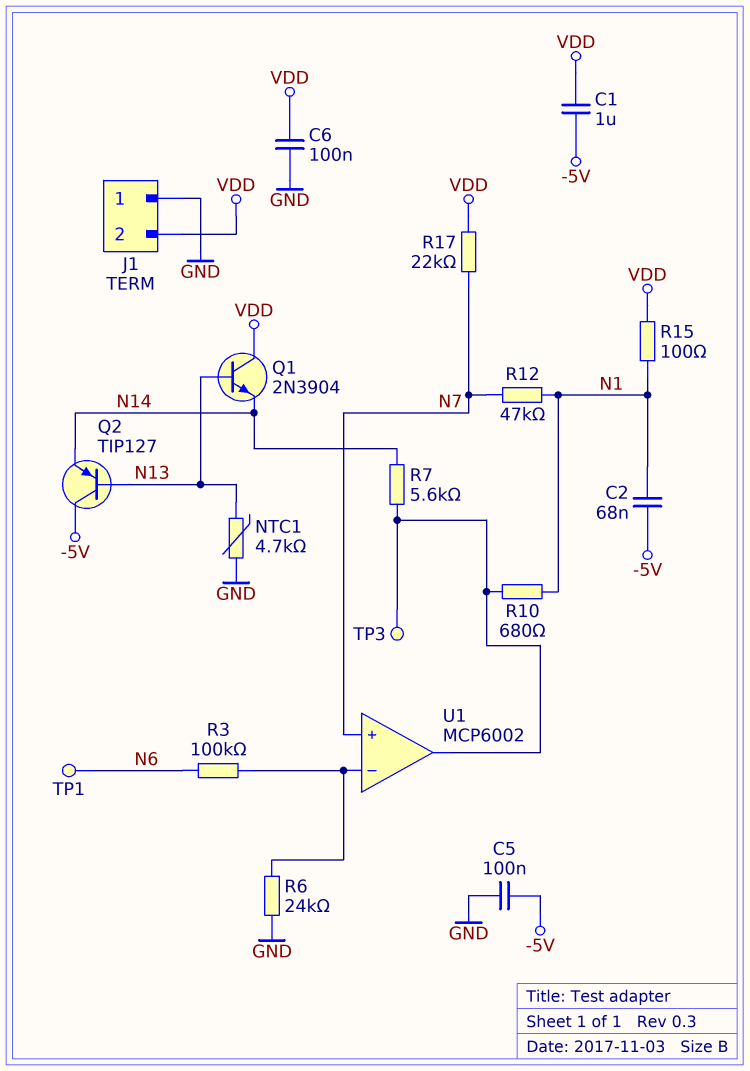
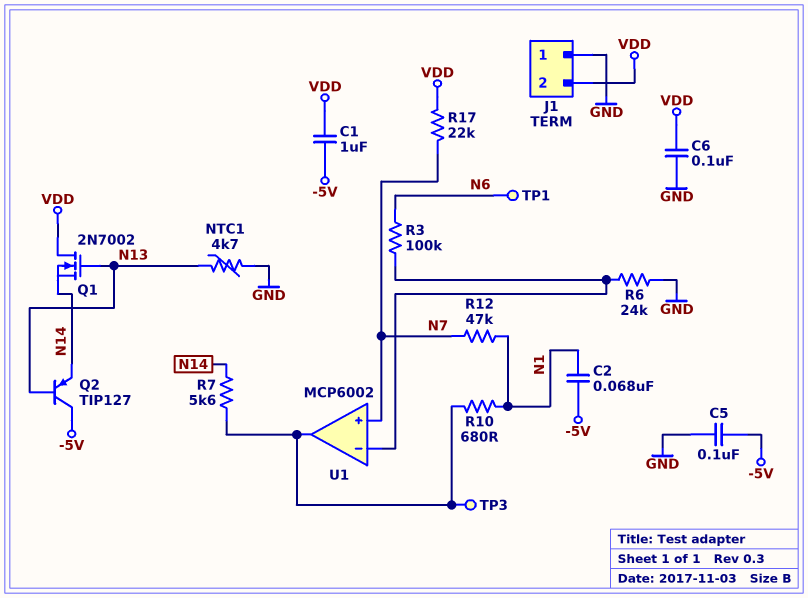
Q1: NPN 2N3904 (B N13, C VDD, E N14) -> NMOS 2N7002 (G N13, D VDD, S N14)
R15: 100 (N1, VDD) -> none

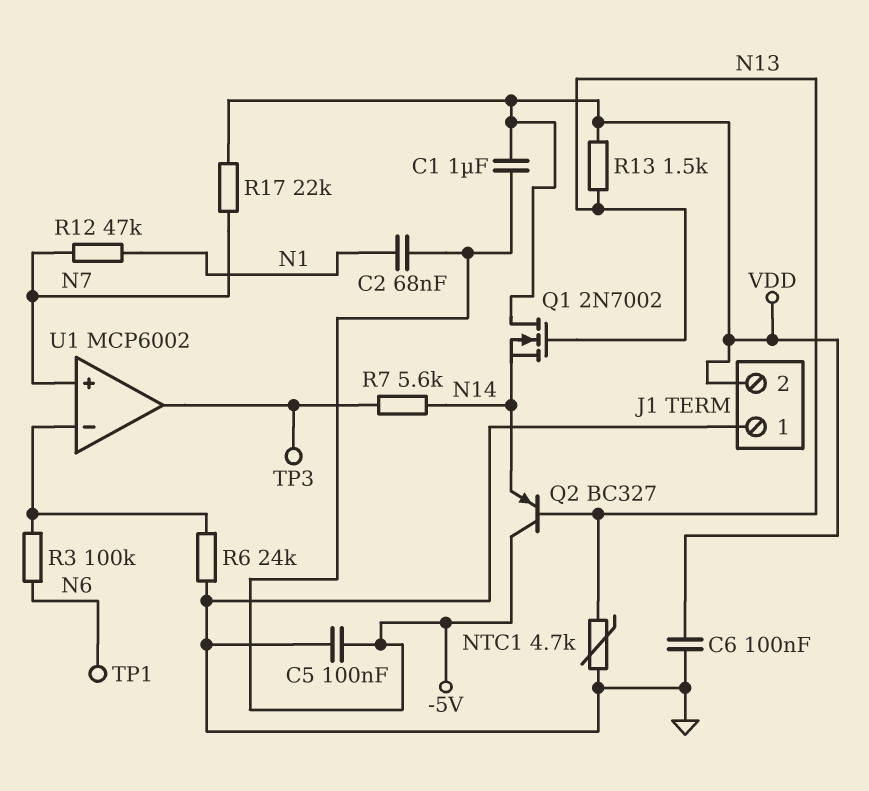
Q2: PNP TIP127 (B N13, C -5V, E N14) -> PNP BC327 (B N13, C -5V, E N14)
R10: 680 (N1, U1/out) -> none
R13: none -> 1.5k (N13, VDD)

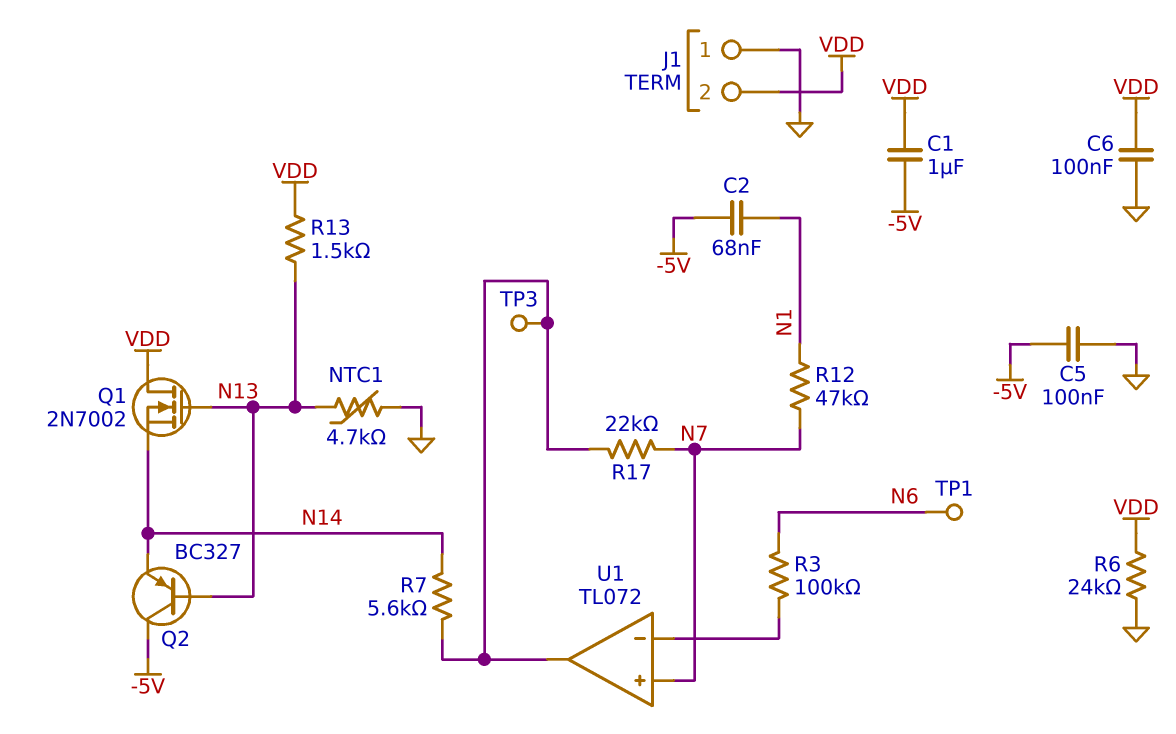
R6: 24k (GND, U1/in-) -> 24k (GND, VDD)
R17: 22k (N7, VDD) -> 22k (N7, U1/out)
U1: MCP6002 -> TL072

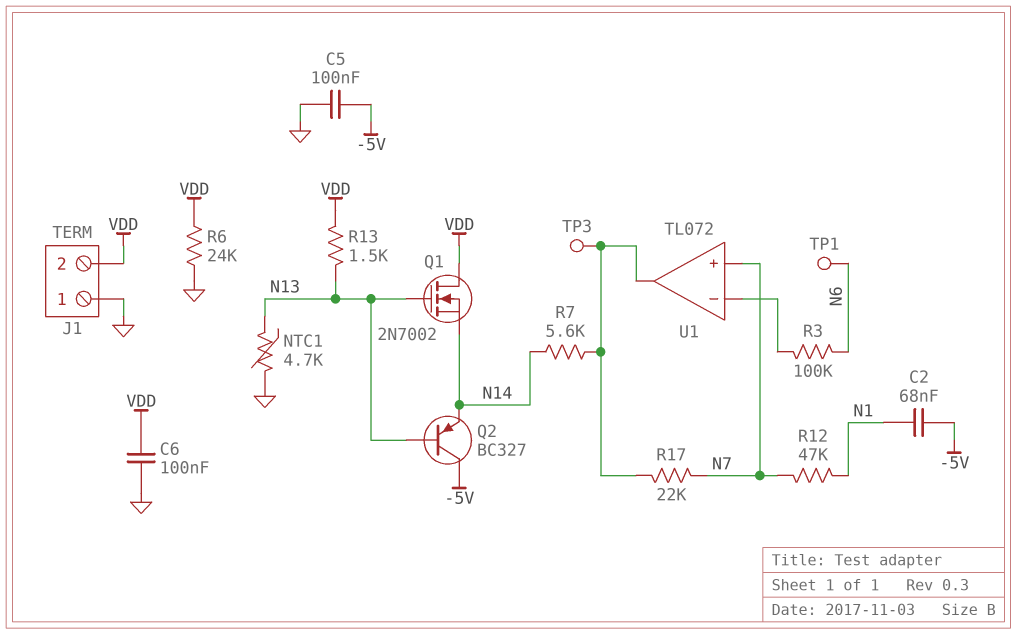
C1: 1uF (-5V, VDD) -> none

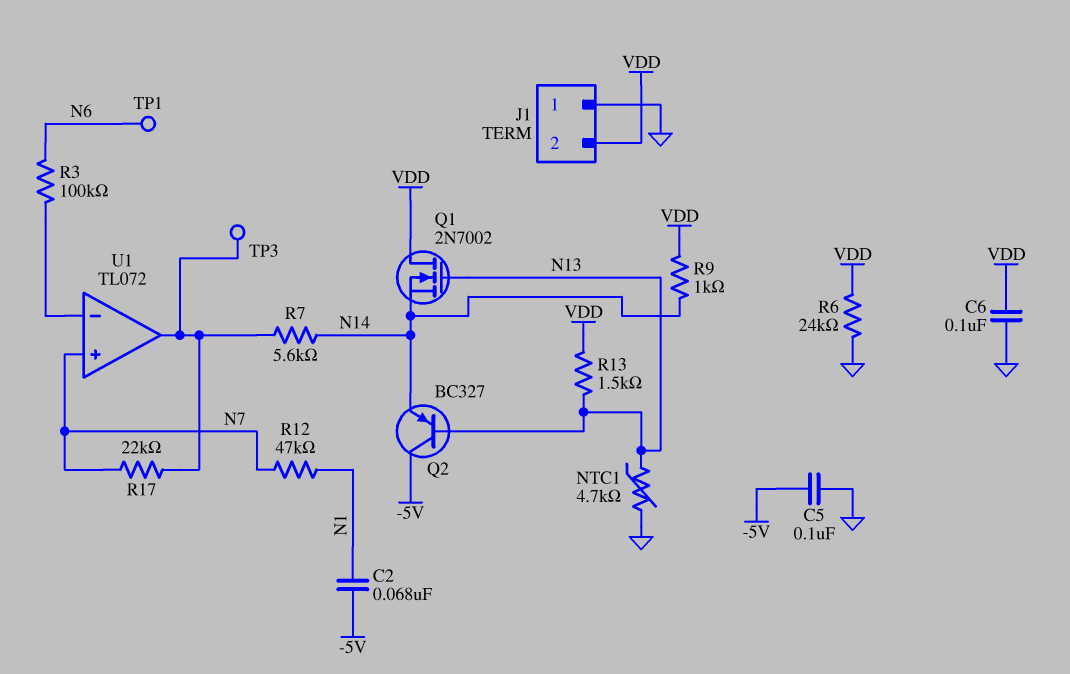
R9: none -> 1k (N14, VDD)

